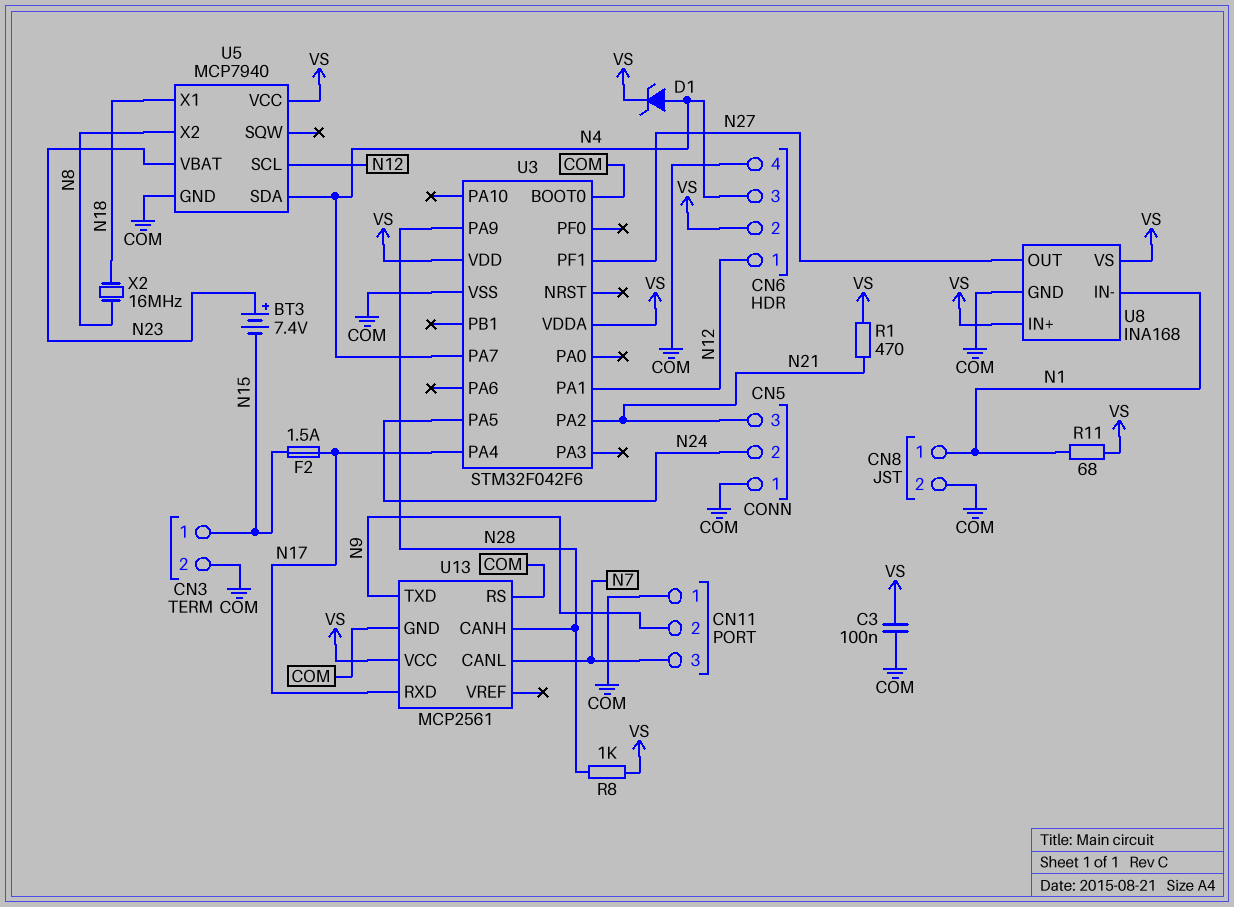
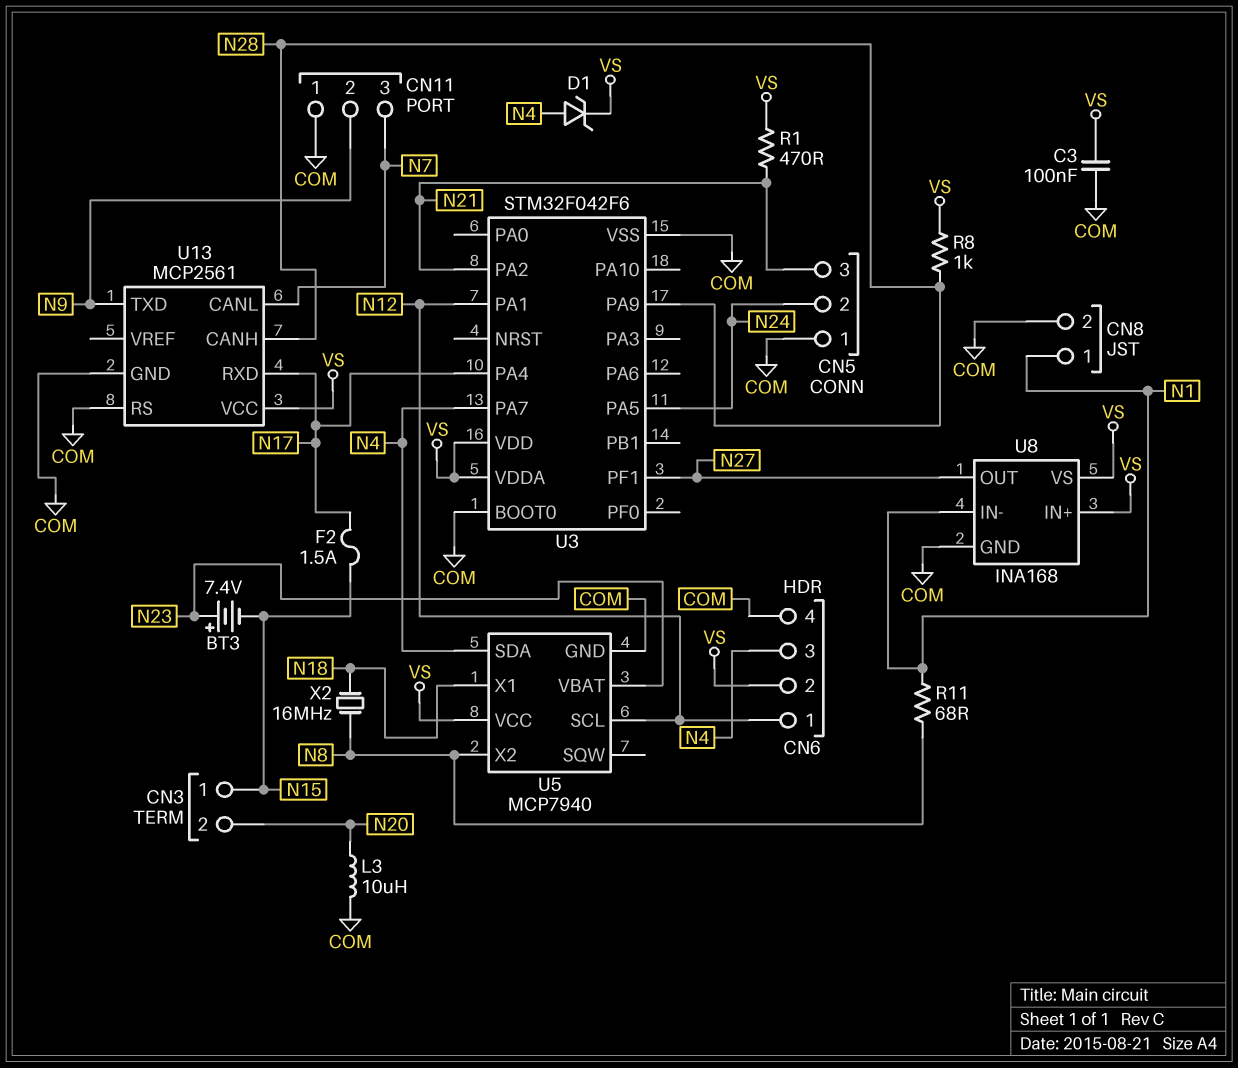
CN3 pin 2: COM -> N20
L3: none -> 10uH (COM, N20)
R11: 68 (N1, VS) -> 68 (N1, N8)

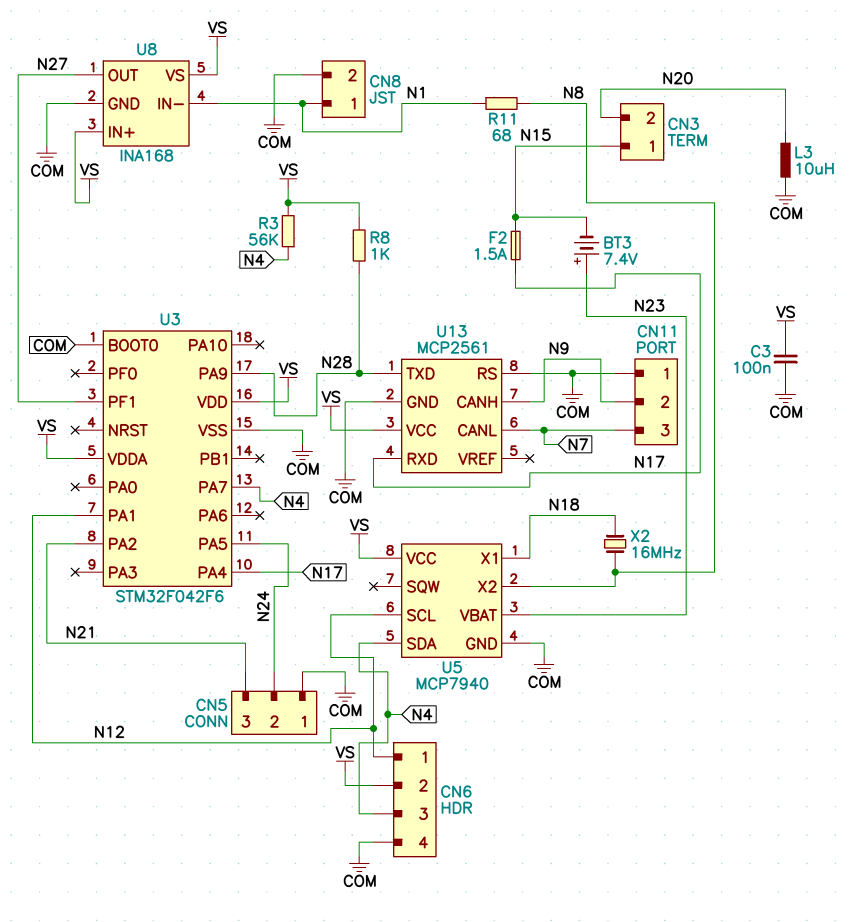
D1: zener (A N4, K VS) -> none
R1: 470 (N21, VS) -> none
R3: none -> 56k (N4, VS)
U13 pin CANH: N28 -> N9
U13 pin TXD: N9 -> N28

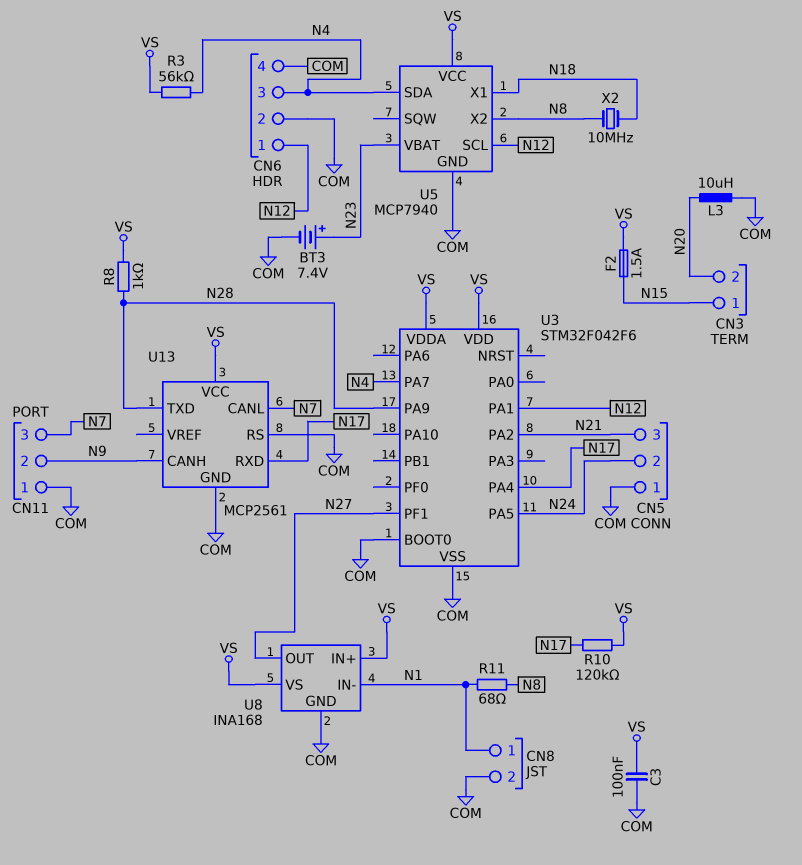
BT3: 7.4V (plus N23, minus N15) -> 7.4V (plus N23, minus COM)
CN6 pin 2: VS -> COM
F2: 1.5A (N15, N17) -> 1.5A (N15, VS)
R10: none -> 120k (N17, VS)
X2: 16MHz (N8, N18) -> 10MHz (N8, N18)

